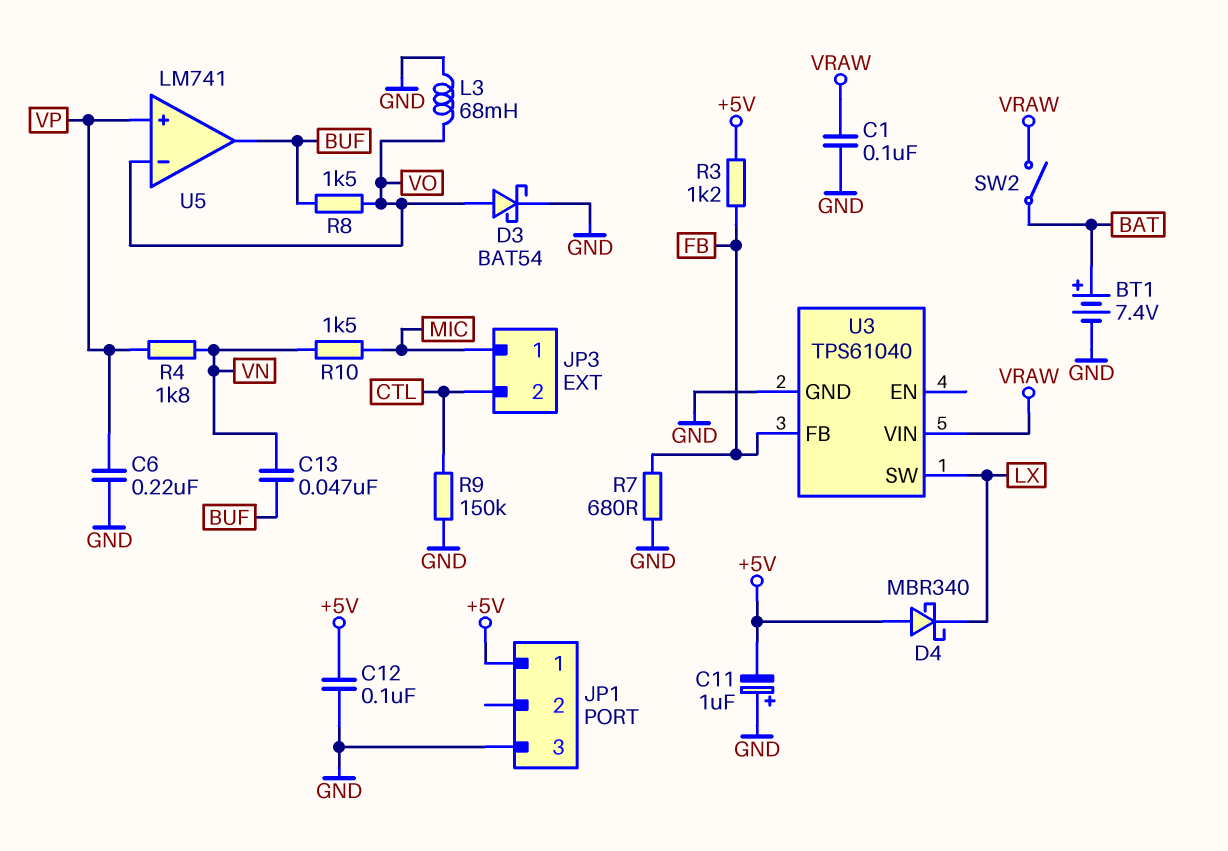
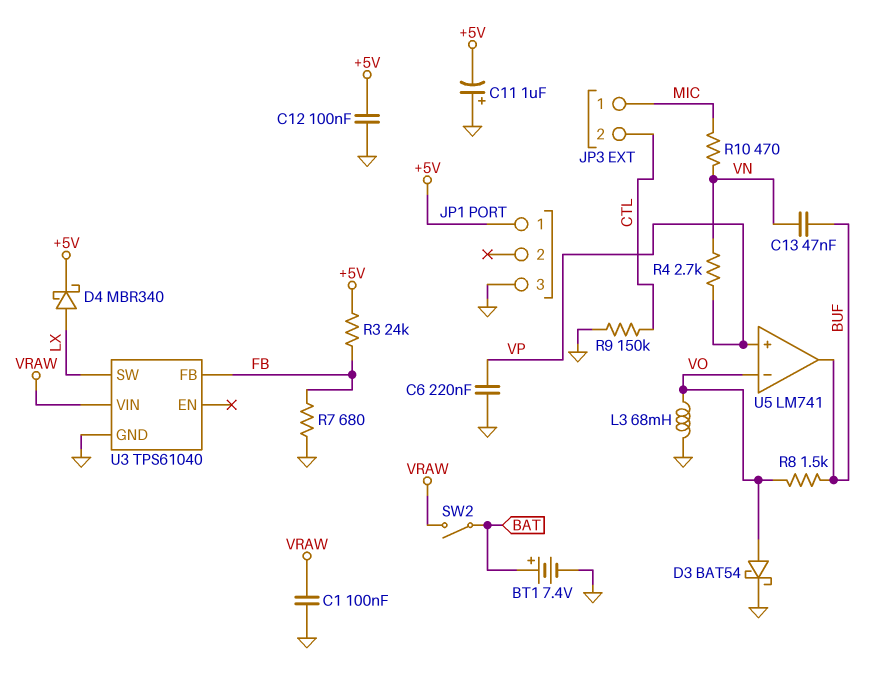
D4: schottky MBR340 (A +5V, K LX) -> schottky MBR340 (A LX, K +5V)
R3: 1.2k (+5V, FB) -> 24k (+5V, FB)
R4: 1.8k (VN, VP) -> 2.7k (VN, VP)
R10: 1.5k (MIC, VN) -> 470 (MIC, VN)

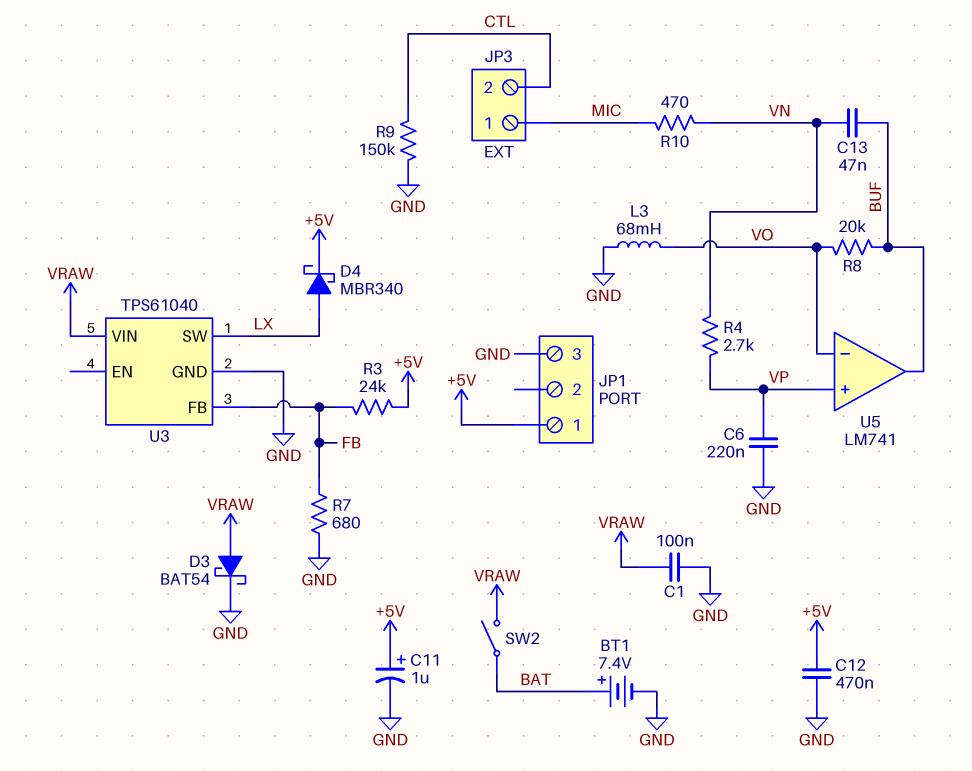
C11: 1uF (plus GND, minus +5V) -> 1uF (plus +5V, minus GND)
C12: 100nF (+5V, GND) -> 470nF (+5V, GND)
D3: schottky BAT54 (A VO, K GND) -> schottky BAT54 (A VRAW, K GND)
R8: 1.5k (BUF, VO) -> 20k (BUF, VO)

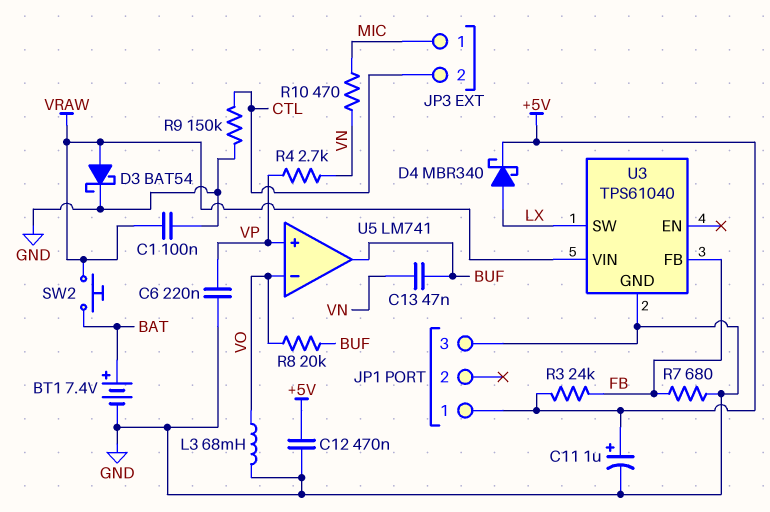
SW2: switch (BAT, VRAW) -> button (BAT, VRAW)

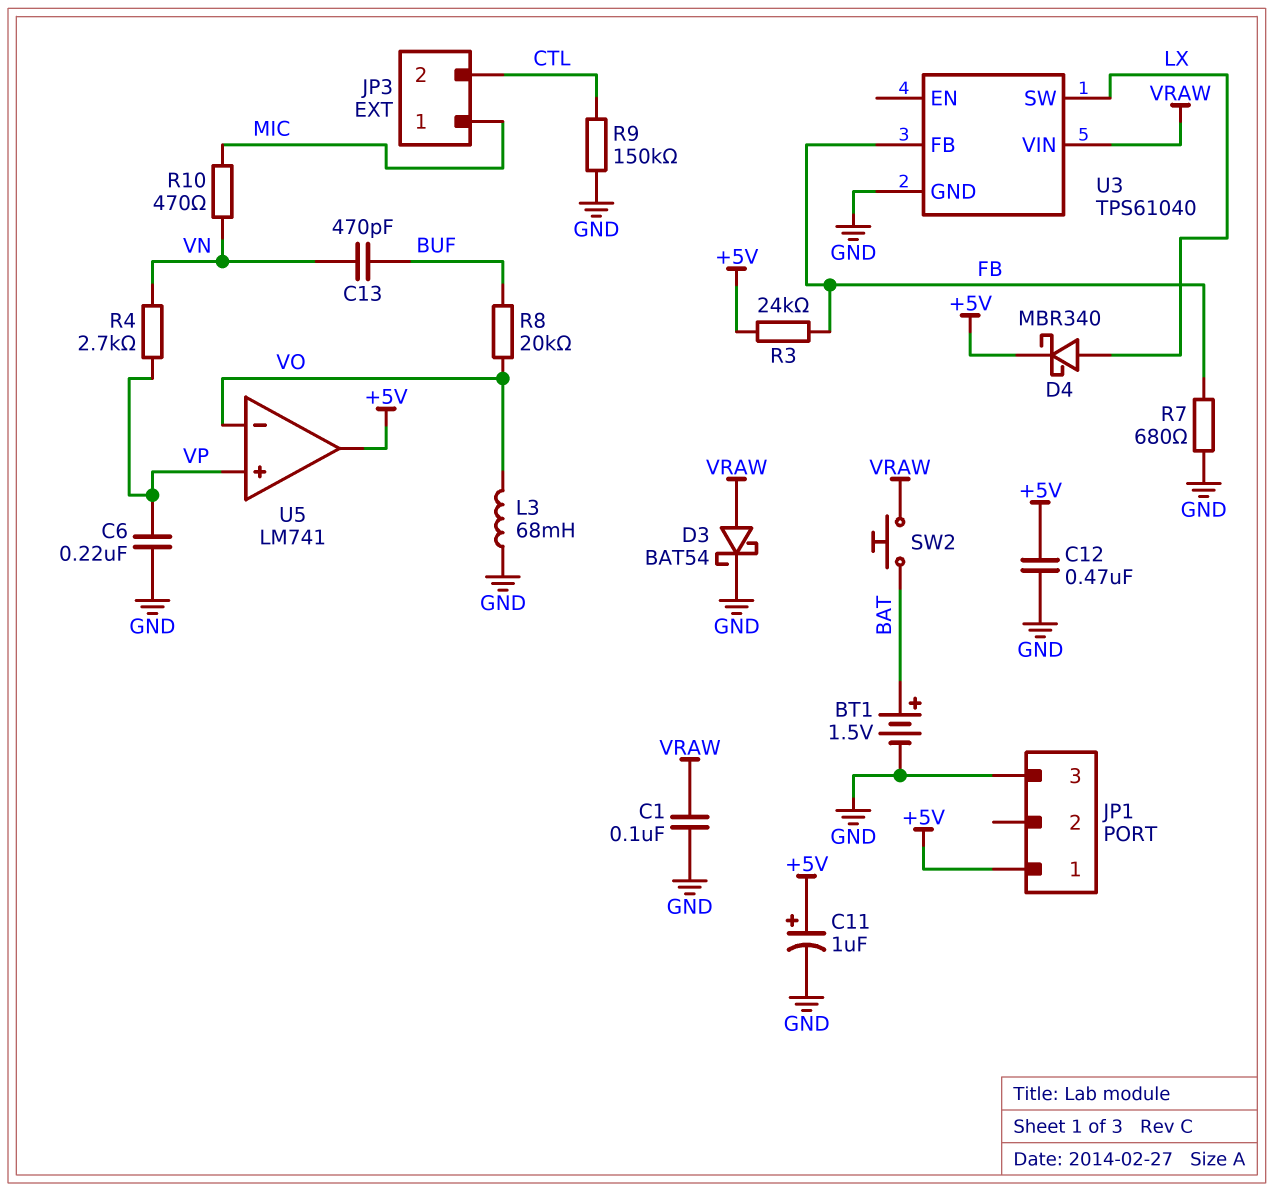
BT1: 7.4V (plus BAT, minus GND) -> 1.5V (plus BAT, minus GND)
C13: 47nF (BUF, VN) -> 470pF (BUF, VN)
U5 pin out: BUF -> +5V

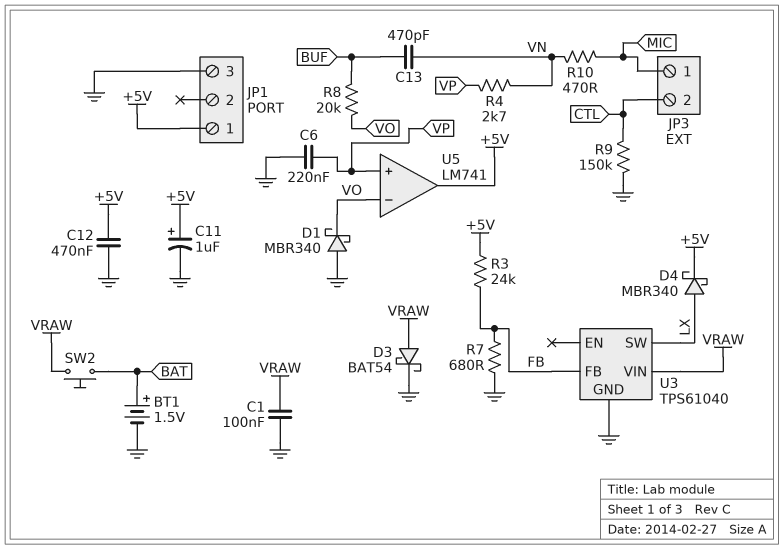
D1: none -> schottky MBR340 (A GND, K VO)
L3: 68mH (GND, VO) -> none

